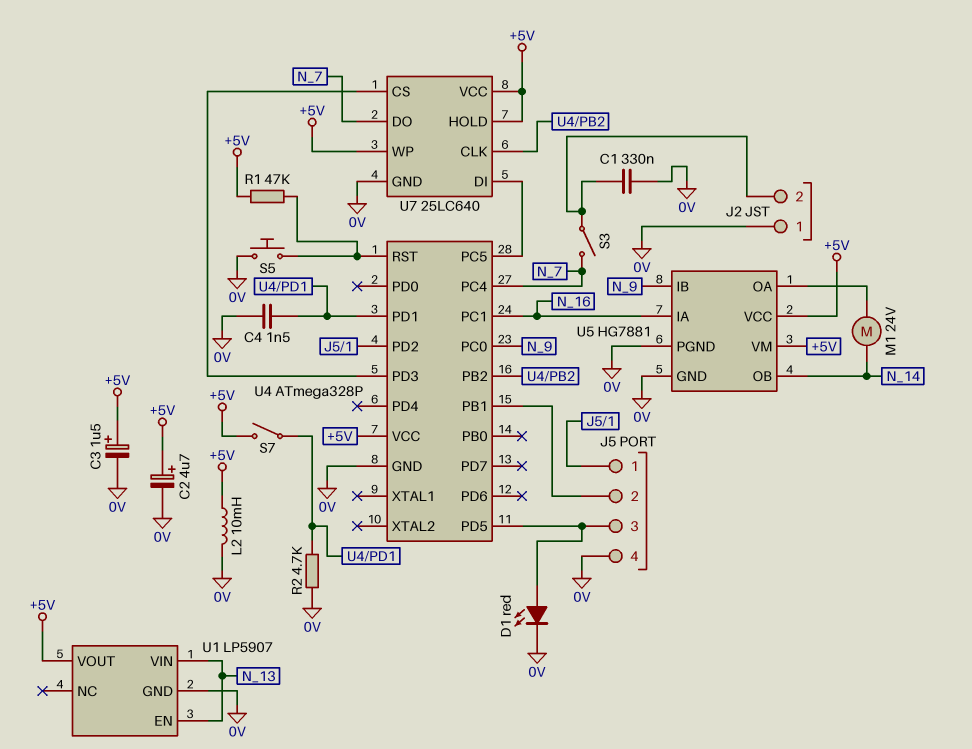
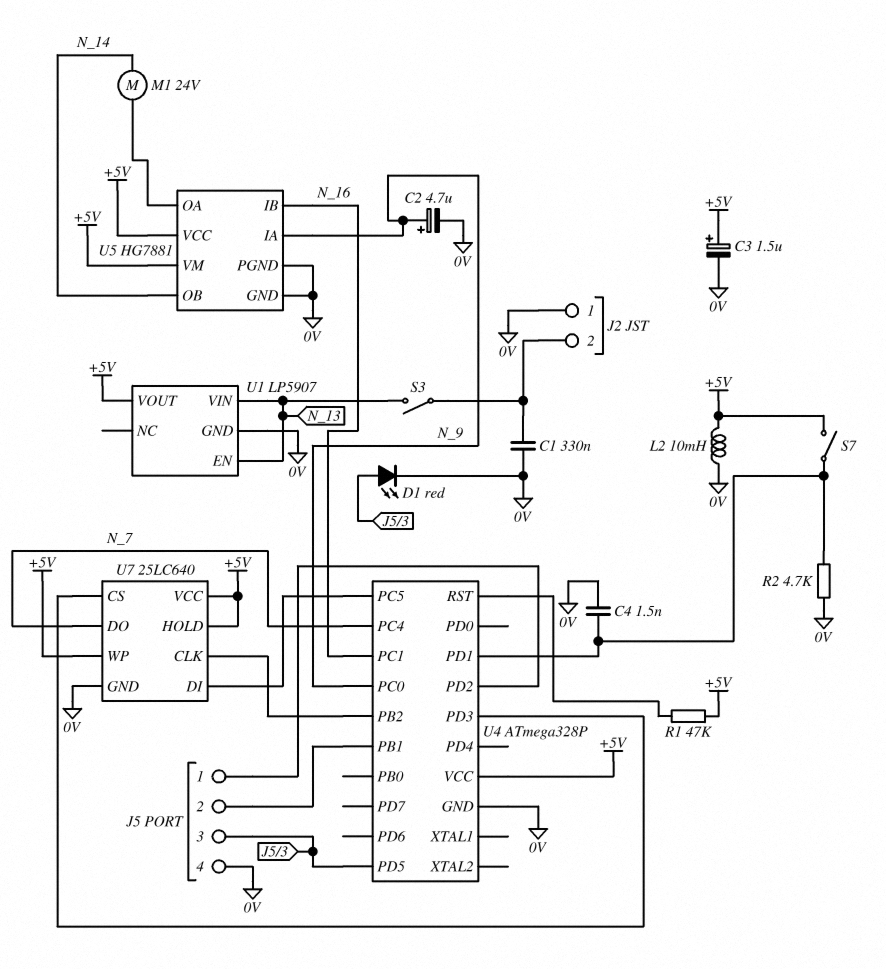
C2: 4.7uF (plus +5V, minus 0V) -> 4.7uF (plus N_9, minus 0V)
S3: switch (J2/2, N_7) -> switch (J2/2, N_13)
S5: button (0V, U4/RST) -> none
U5 pin IA: N_16 -> N_9
U5 pin IB: N_9 -> N_16

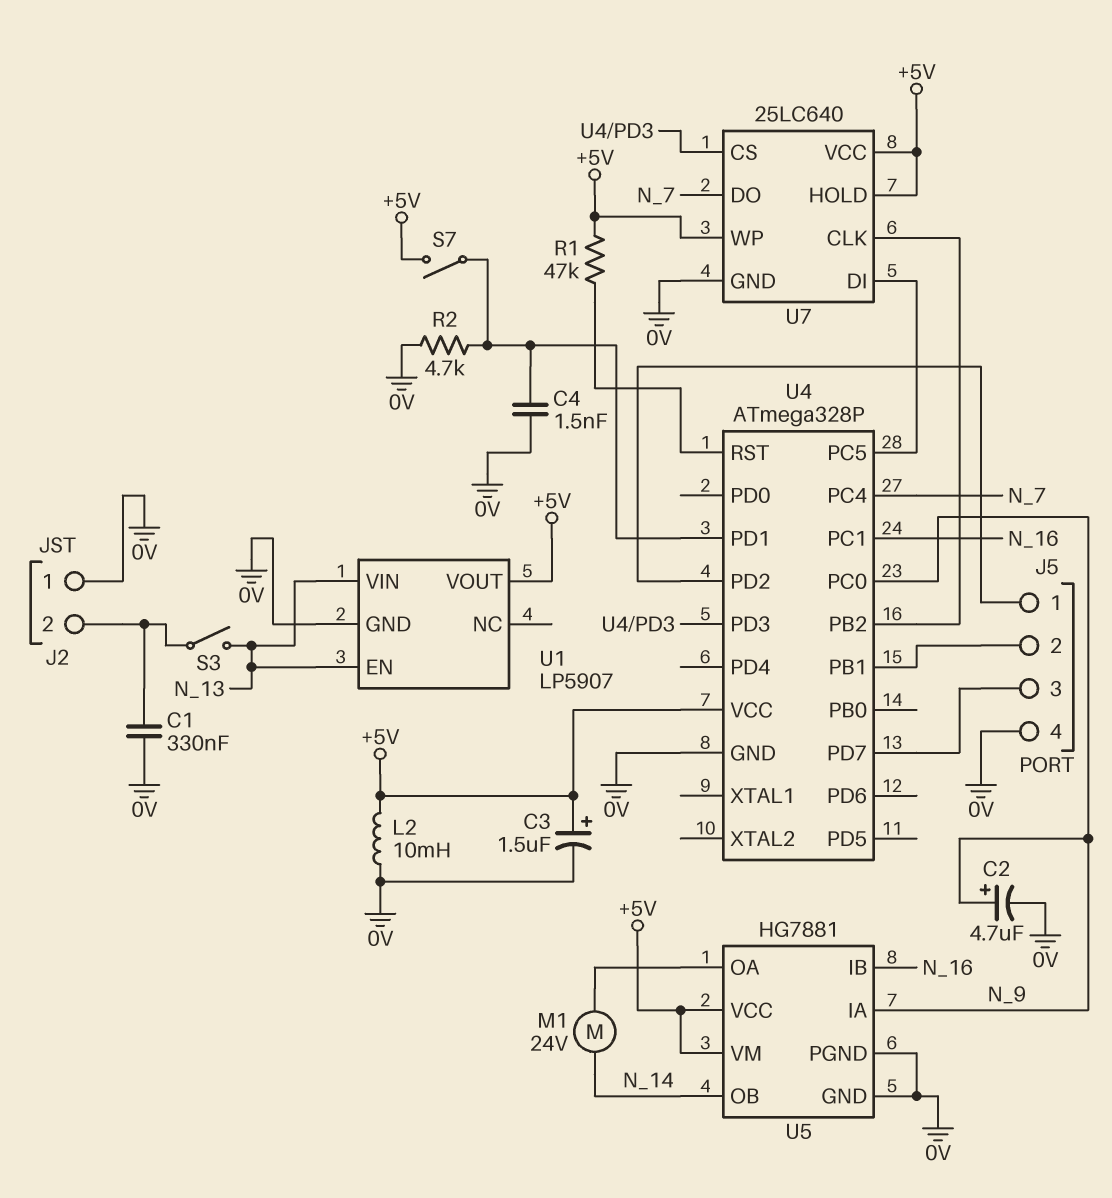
D1: LED red (A J5/3, K 0V) -> none
U4 pin PD5: J5/3 -> none
U4 pin PD7: none -> J5/3

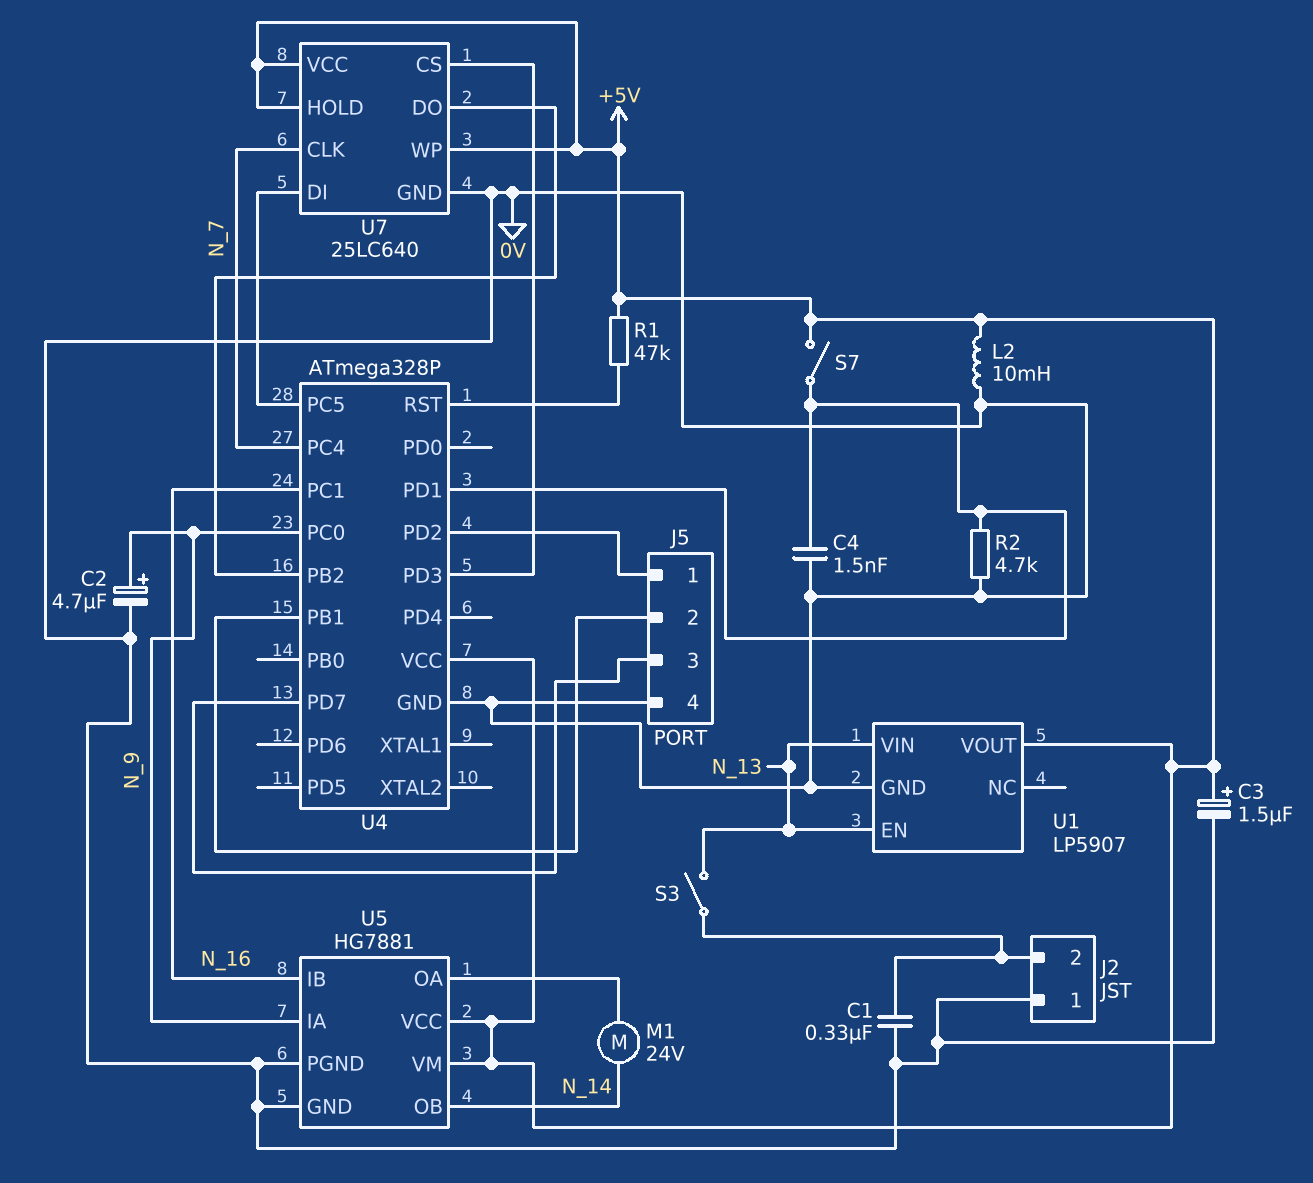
U7 pin CLK: U4/PB2 -> N_7
U7 pin DO: N_7 -> U4/PB2

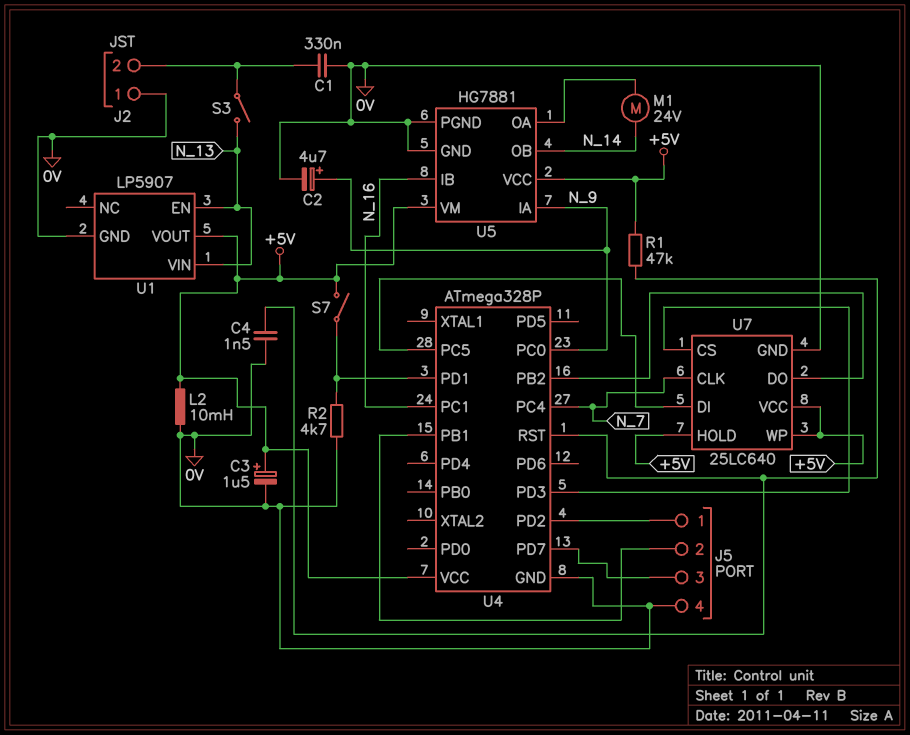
C4: 1.5nF (0V, U4/PD1) -> 1.5nF (0V, U4/RST)

